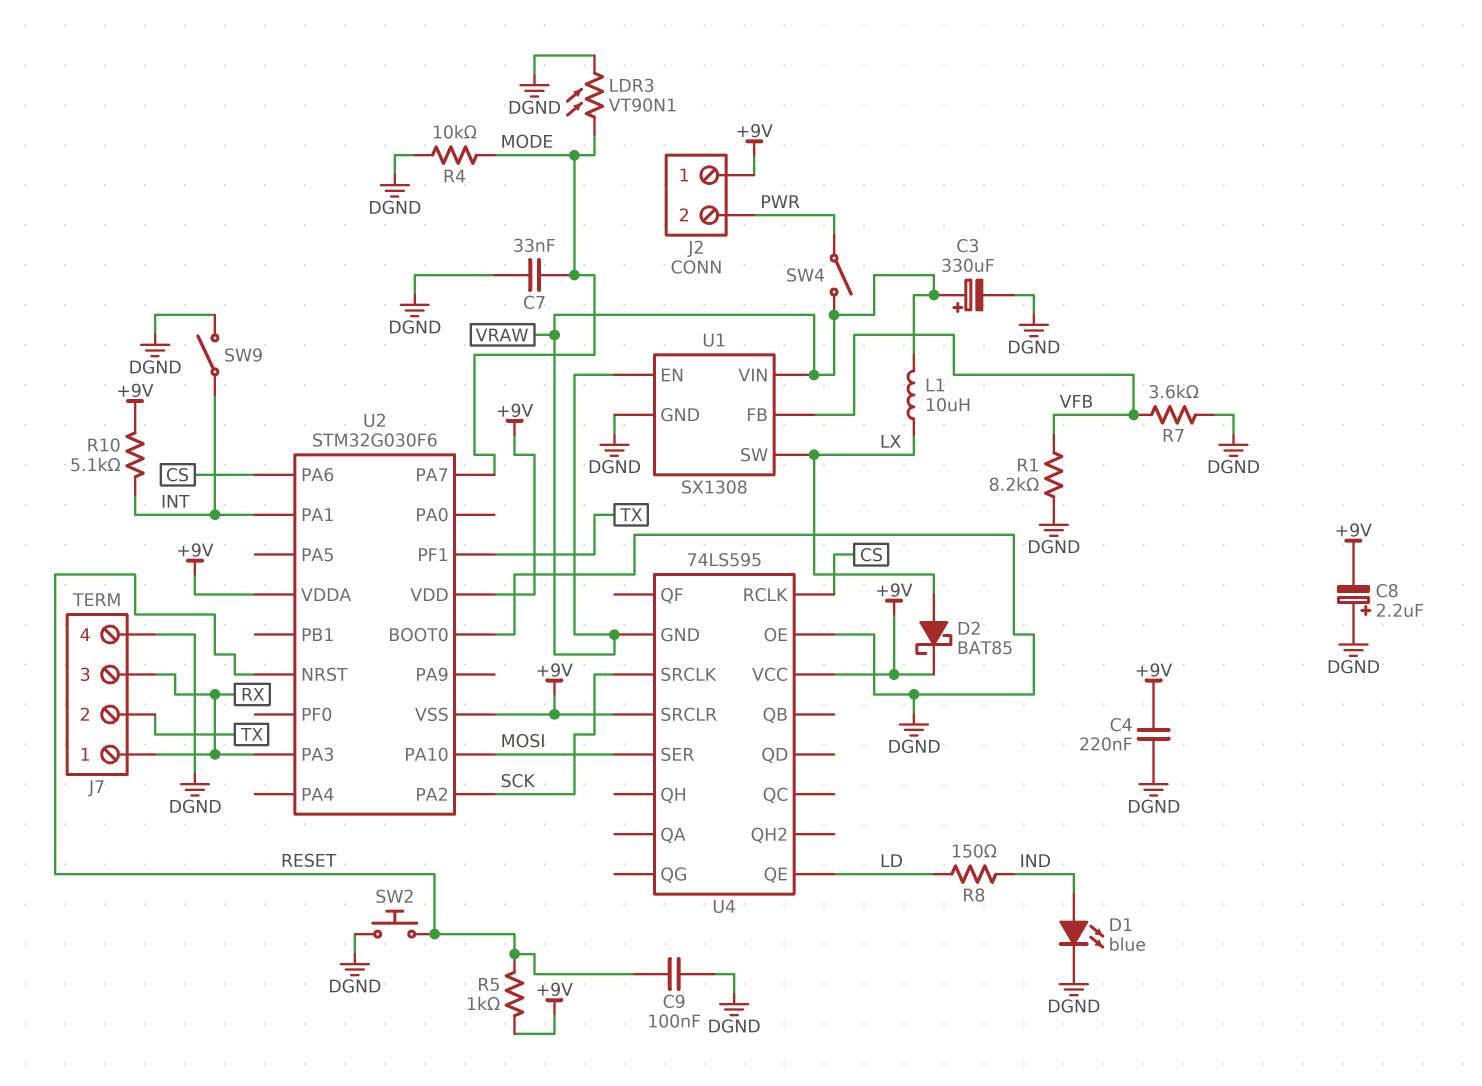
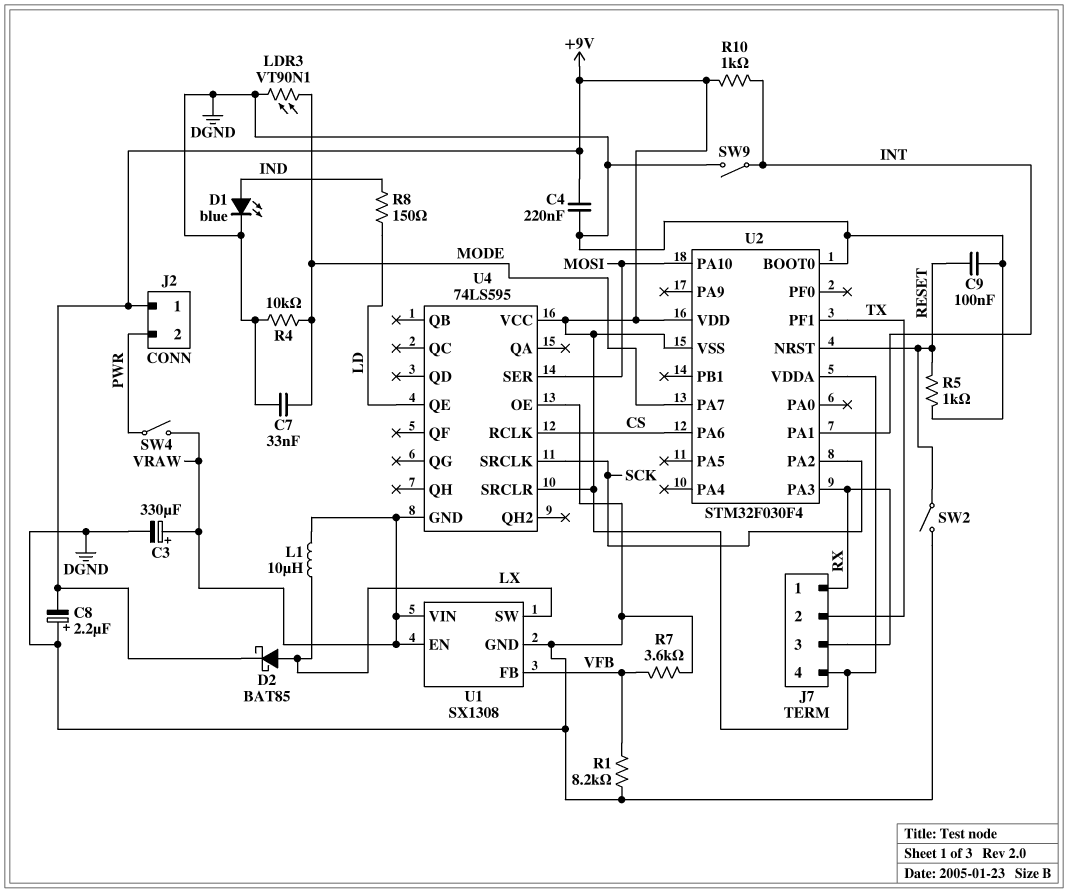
J7 pin 4: DGND -> +9V
R5: 1k (+9V, RESET) -> 1k (DGND, RESET)
R10: 5.1k (+9V, INT) -> 1k (+9V, INT)
SW2: button (DGND, RESET) -> switch (DGND, RESET)
U2: STM32G030F6 -> STM32F030F4

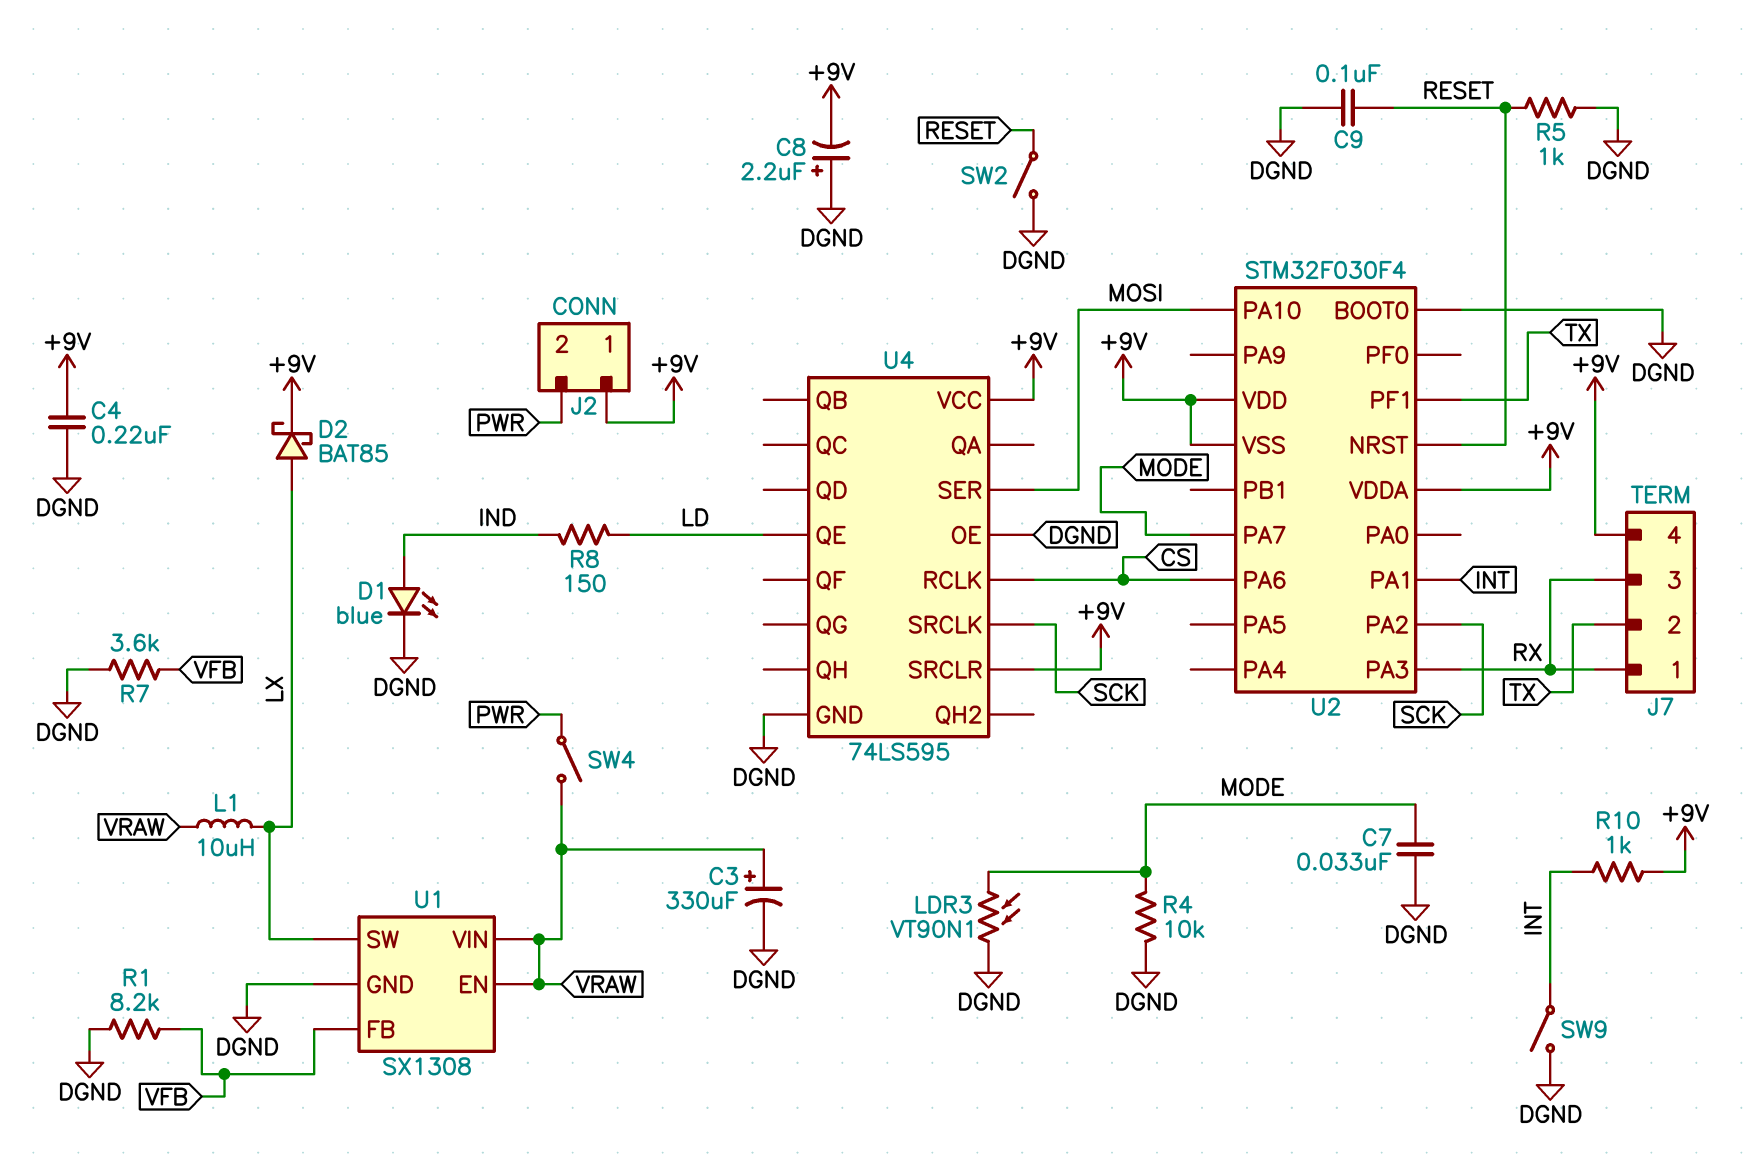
U4 pin GND: VRAW -> DGND

